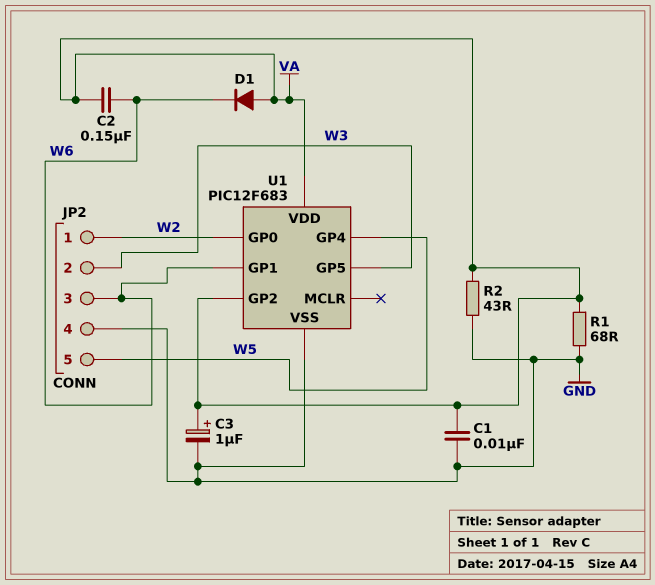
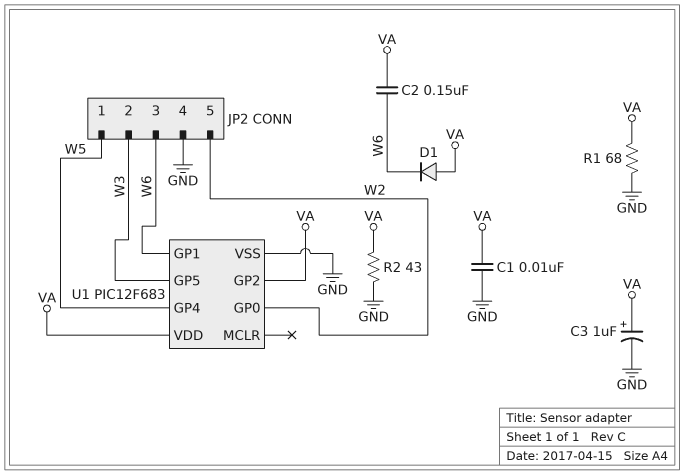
JP2 pin 1: W2 -> W5
JP2 pin 5: W5 -> W2

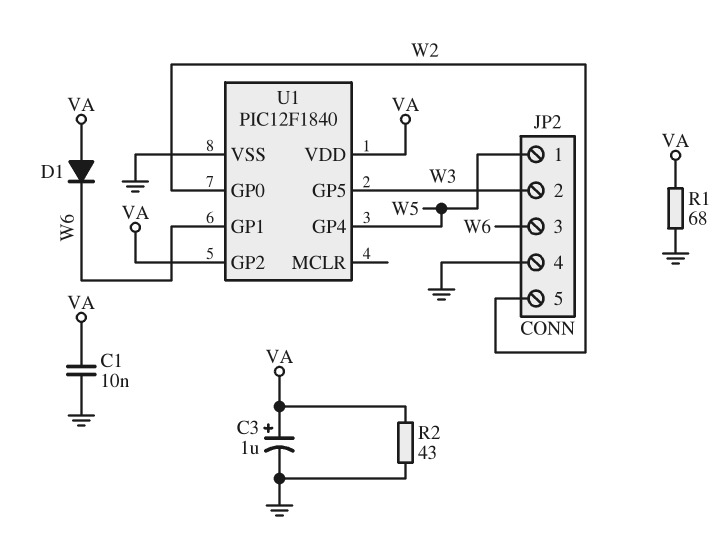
C2: 150nF (VA, W6) -> none
U1: PIC12F683 -> PIC12F1840

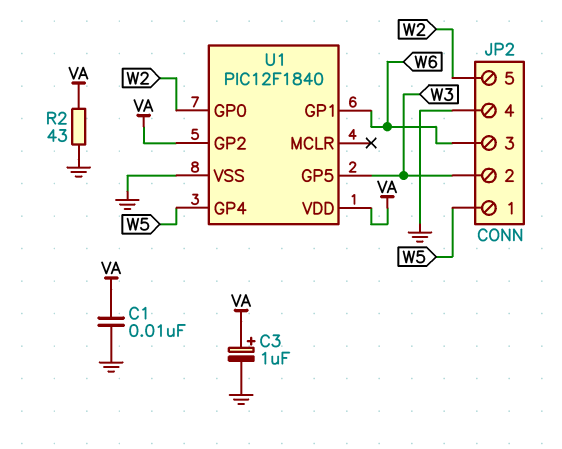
D1: diode (A VA, K W6) -> none
R1: 68 (GND, VA) -> none

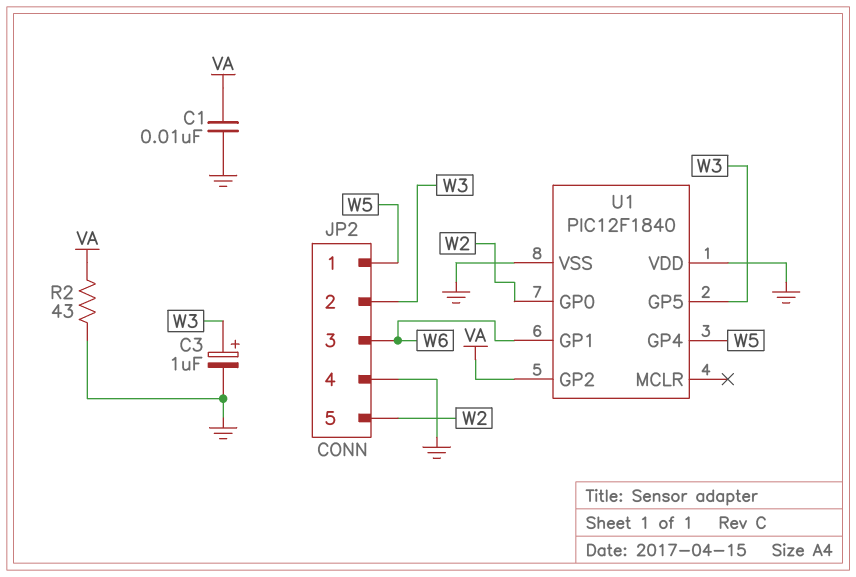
C3: 1uF (plus VA, minus GND) -> 1uF (plus W3, minus GND)
U1 pin VDD: VA -> GND

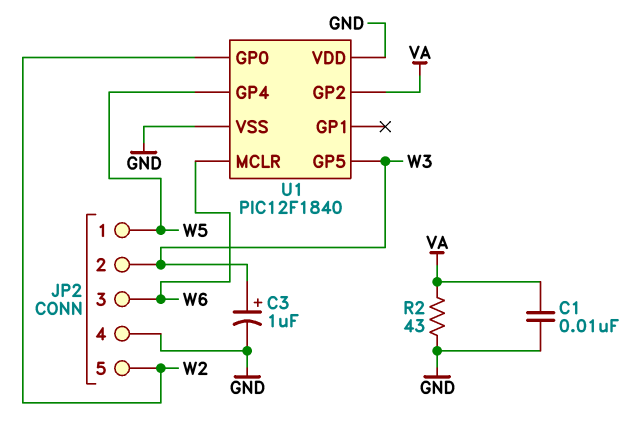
U1 pin GP1: W6 -> none
U1 pin MCLR: none -> W6

